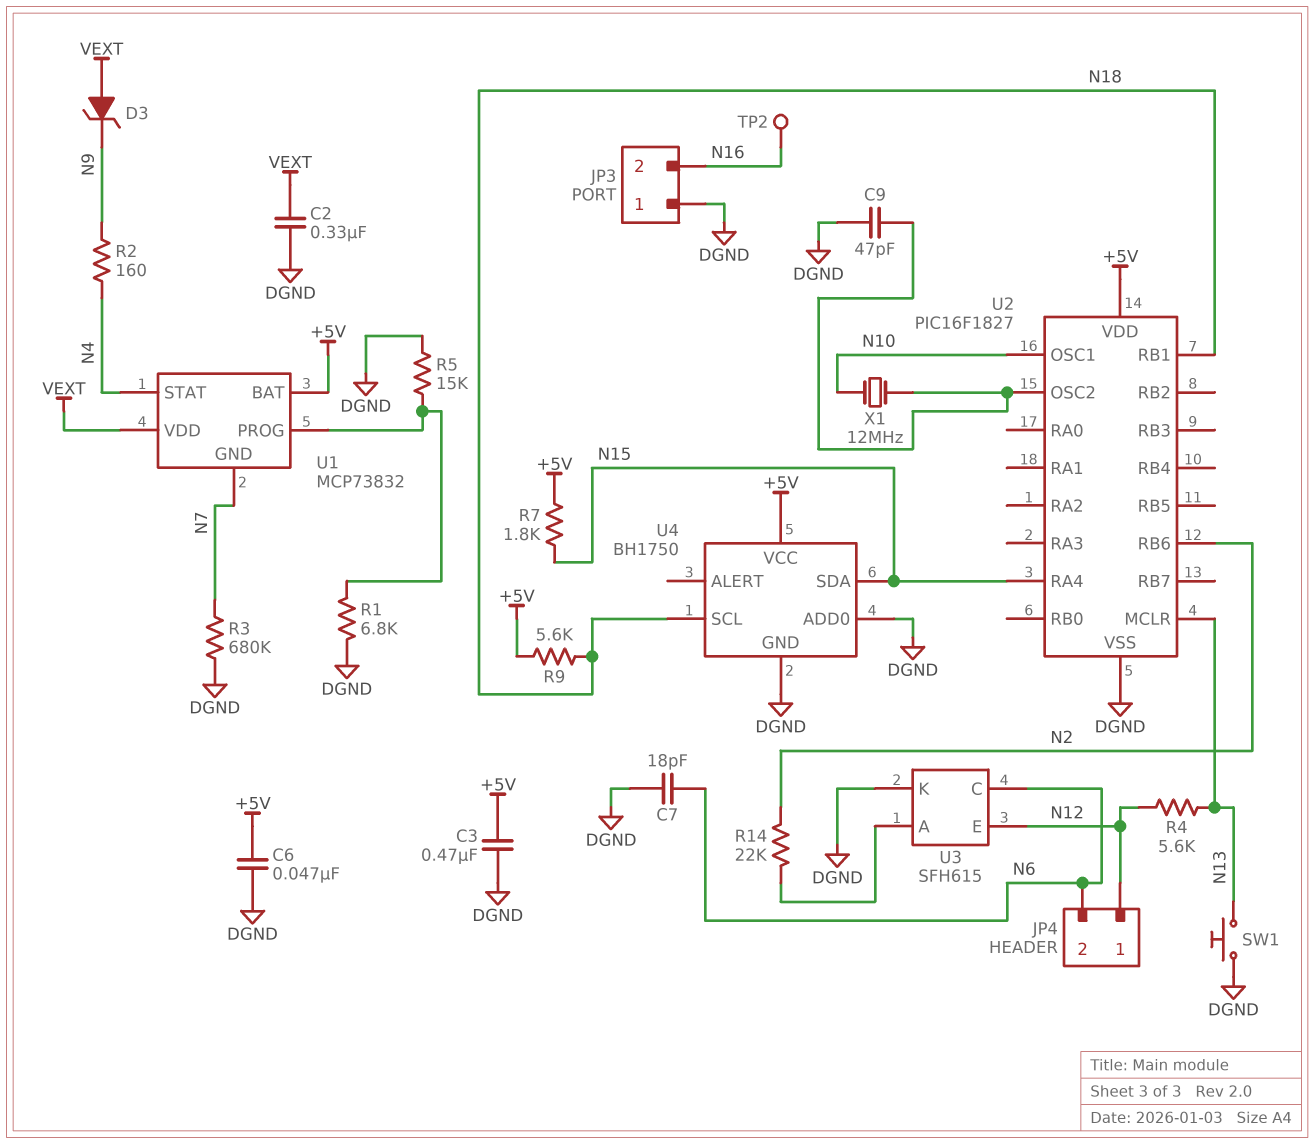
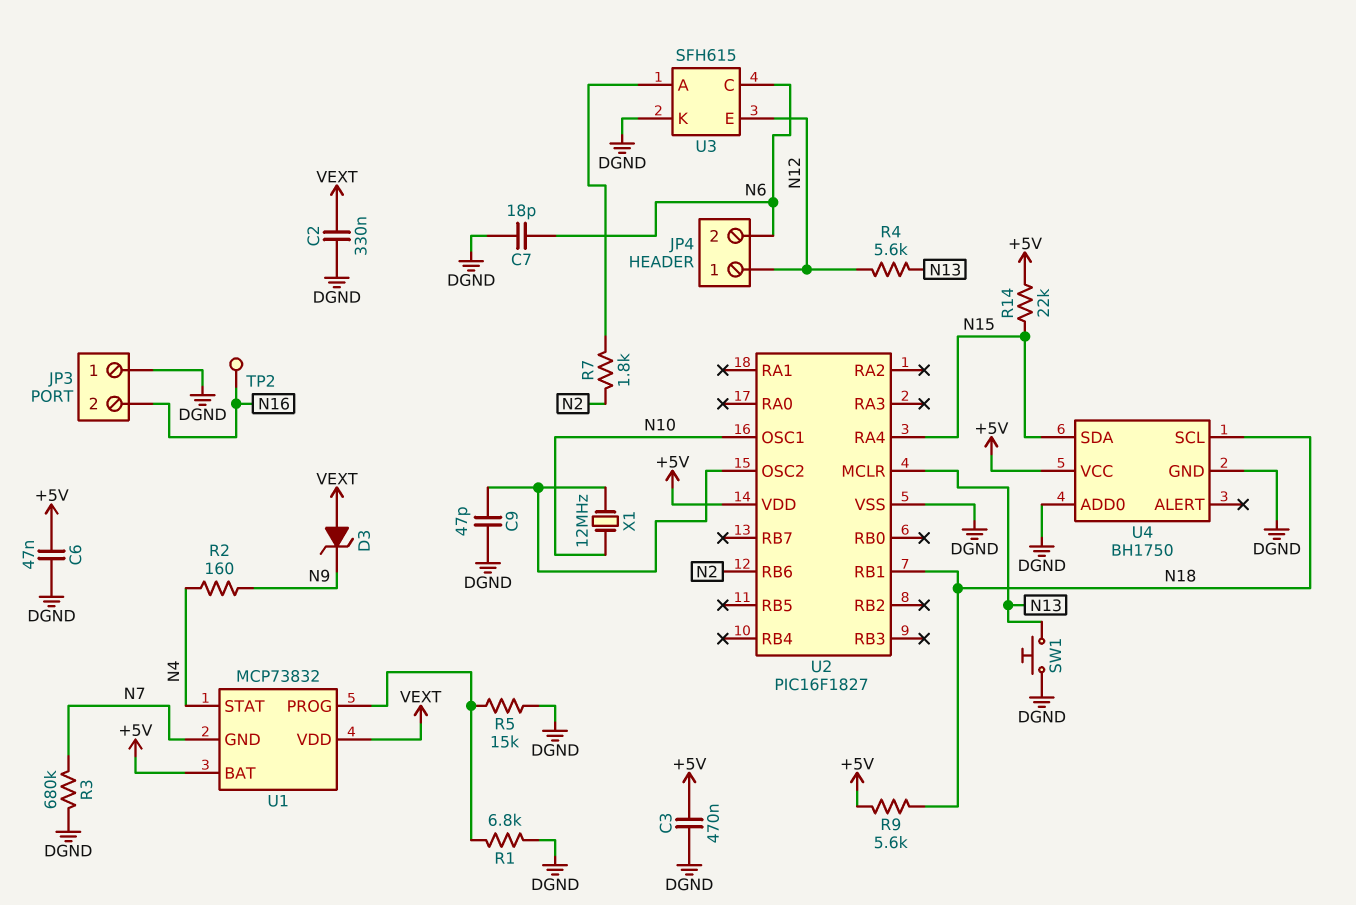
R7: 1.8k (+5V, N15) -> 1.8k (N2, U3/A)
R14: 22k (N2, U3/A) -> 22k (+5V, N15)

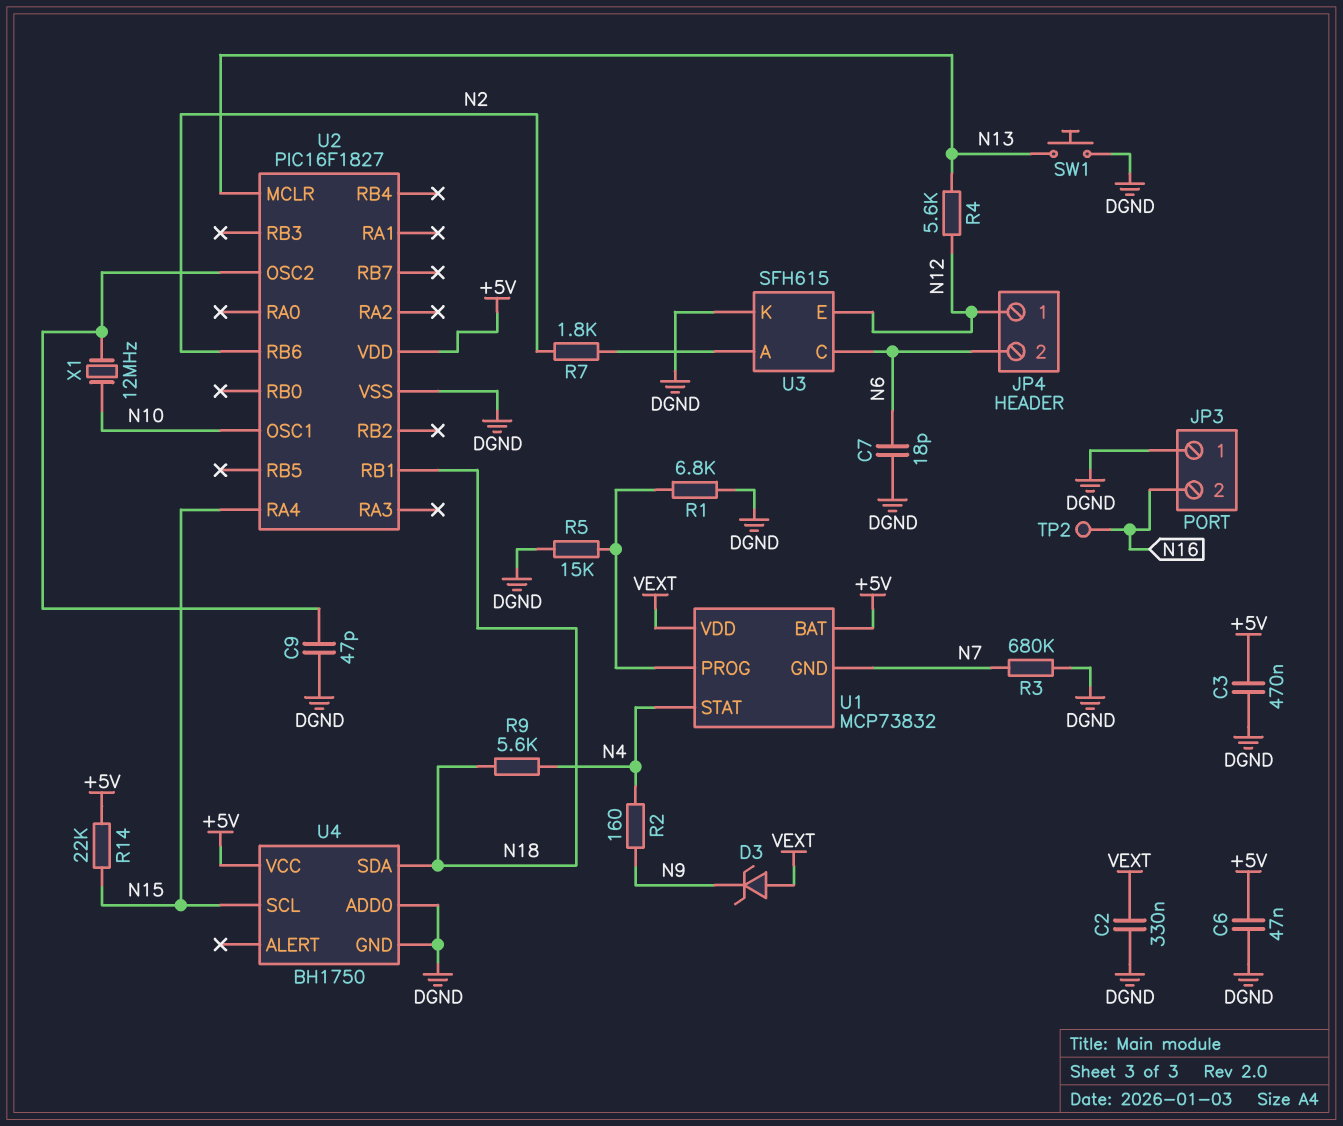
R9: 5.6k (+5V, N18) -> 5.6k (N4, N18)
U4 pin SCL: N18 -> N15
U4 pin SDA: N15 -> N18

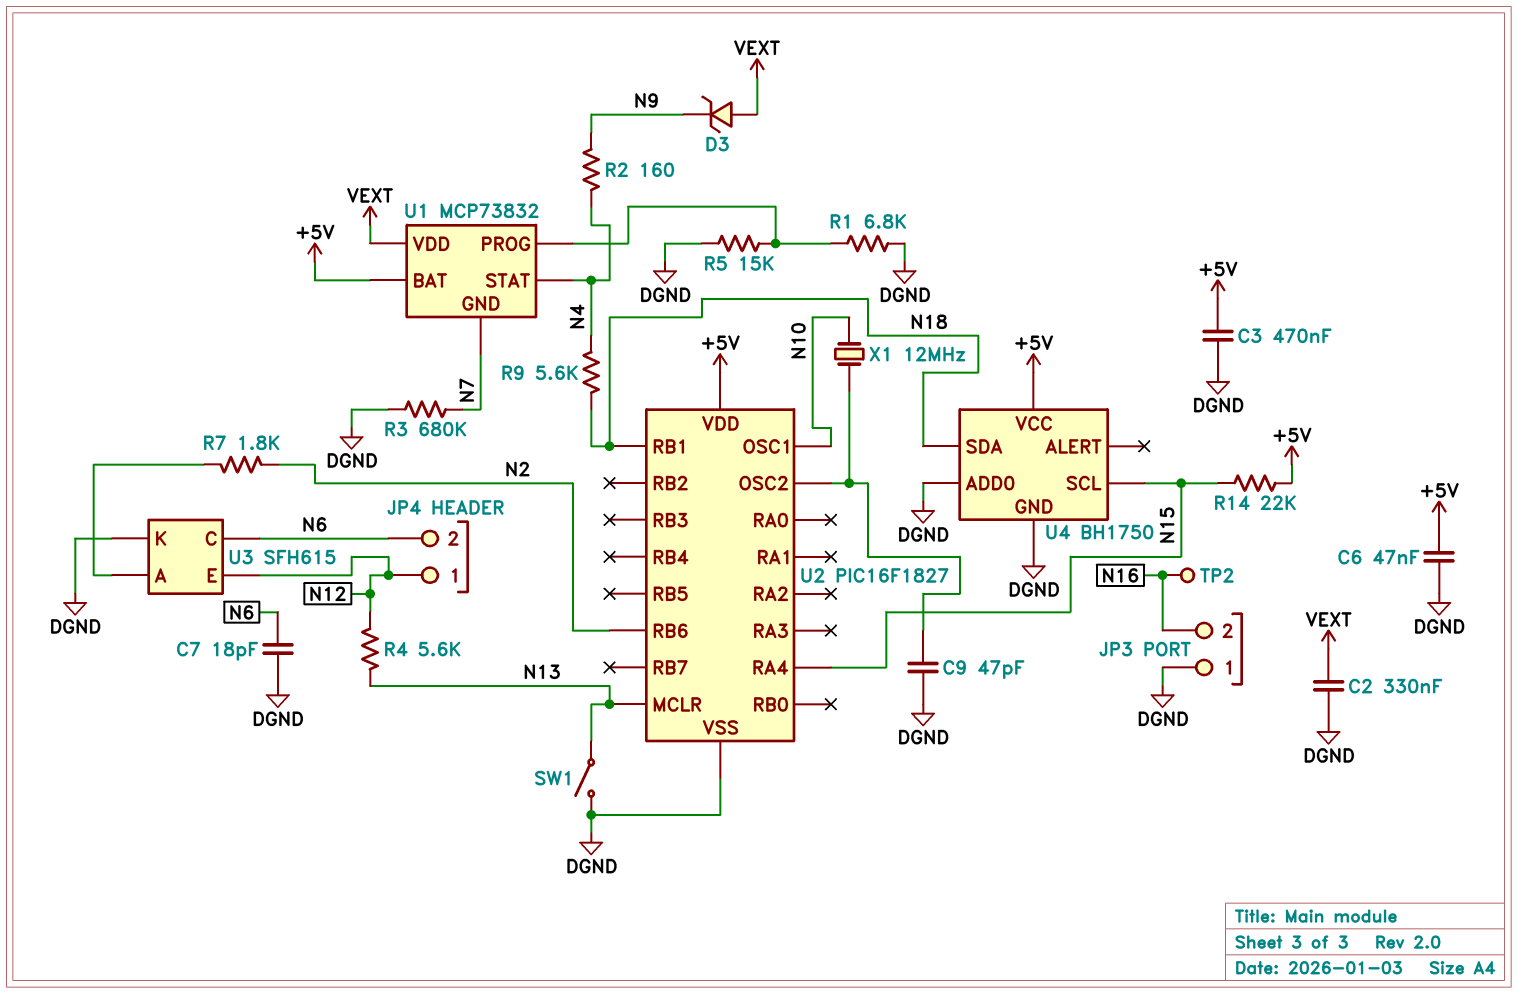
SW1: button (DGND, N13) -> switch (DGND, N13)

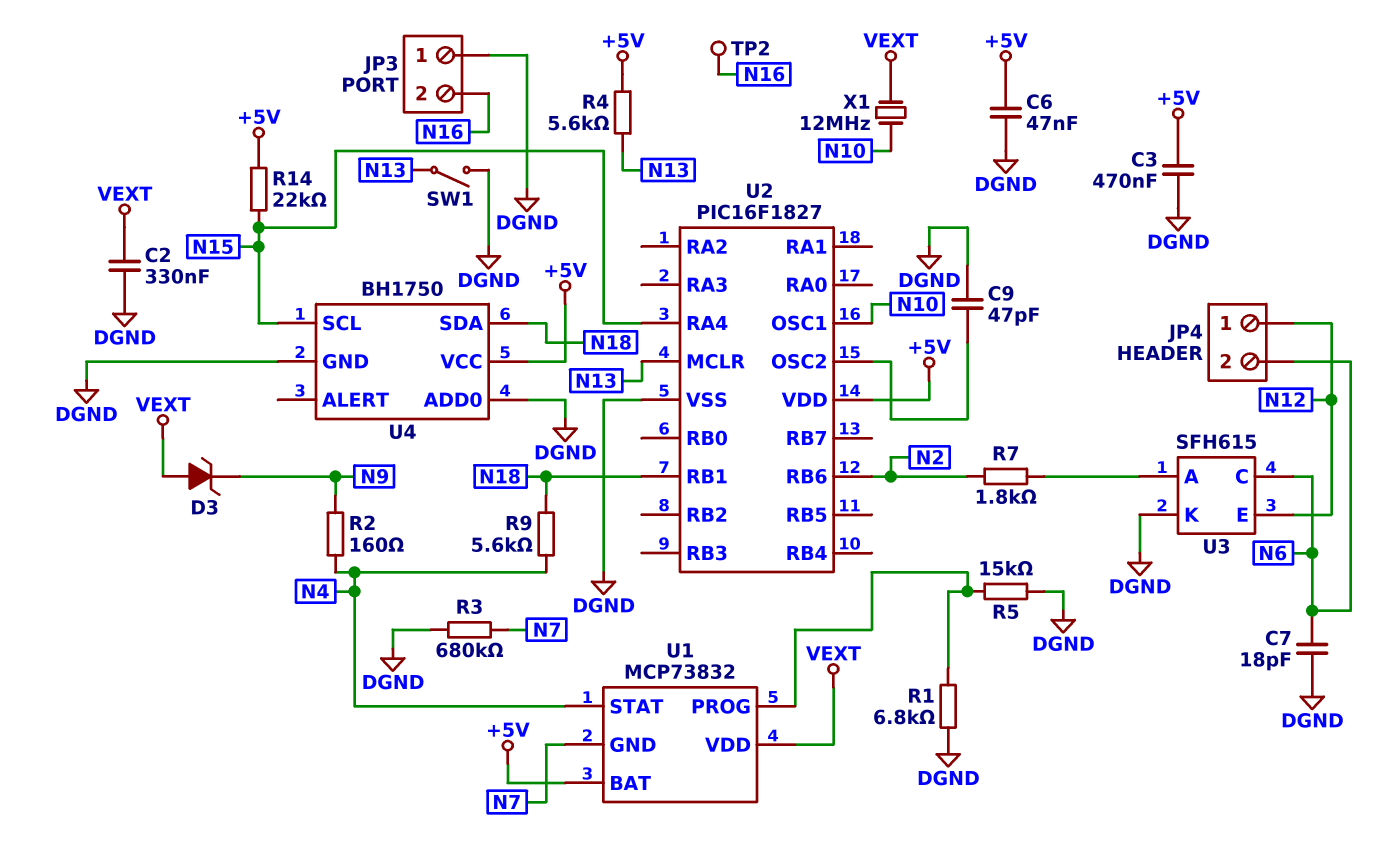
R4: 5.6k (N12, N13) -> 5.6k (+5V, N13)
X1: 12MHz (N10, U2/OSC2) -> 12MHz (N10, VEXT)

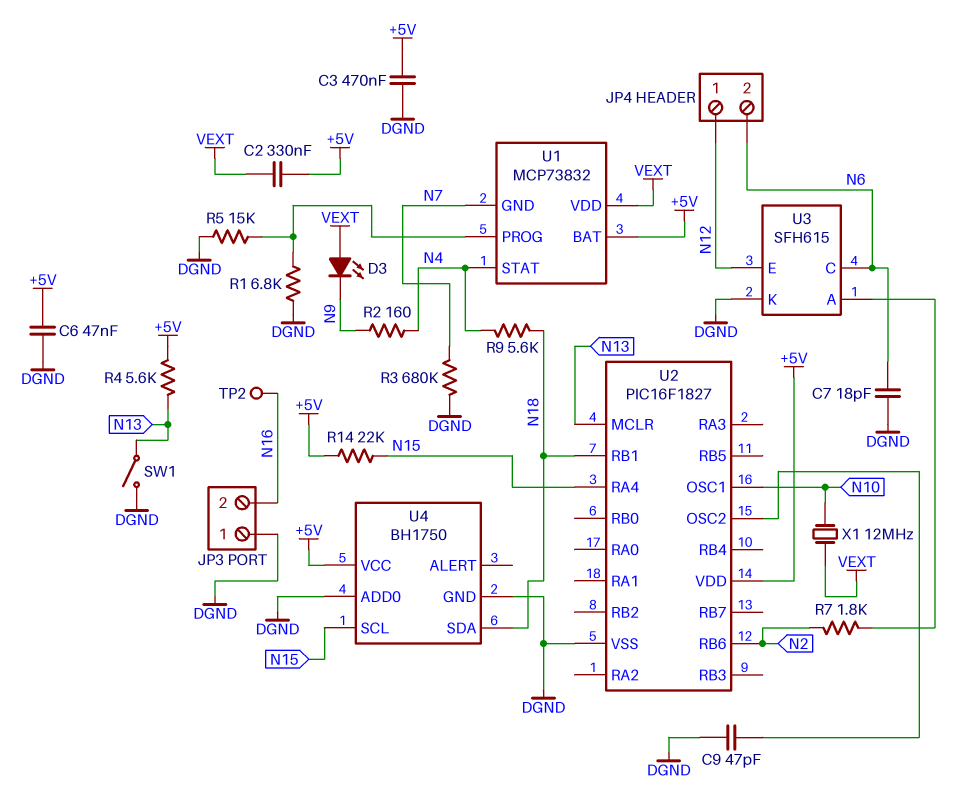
C2: 330nF (DGND, VEXT) -> 330nF (+5V, VEXT)
D3: zener (A VEXT, K N9) -> LED (A VEXT, K N9)

